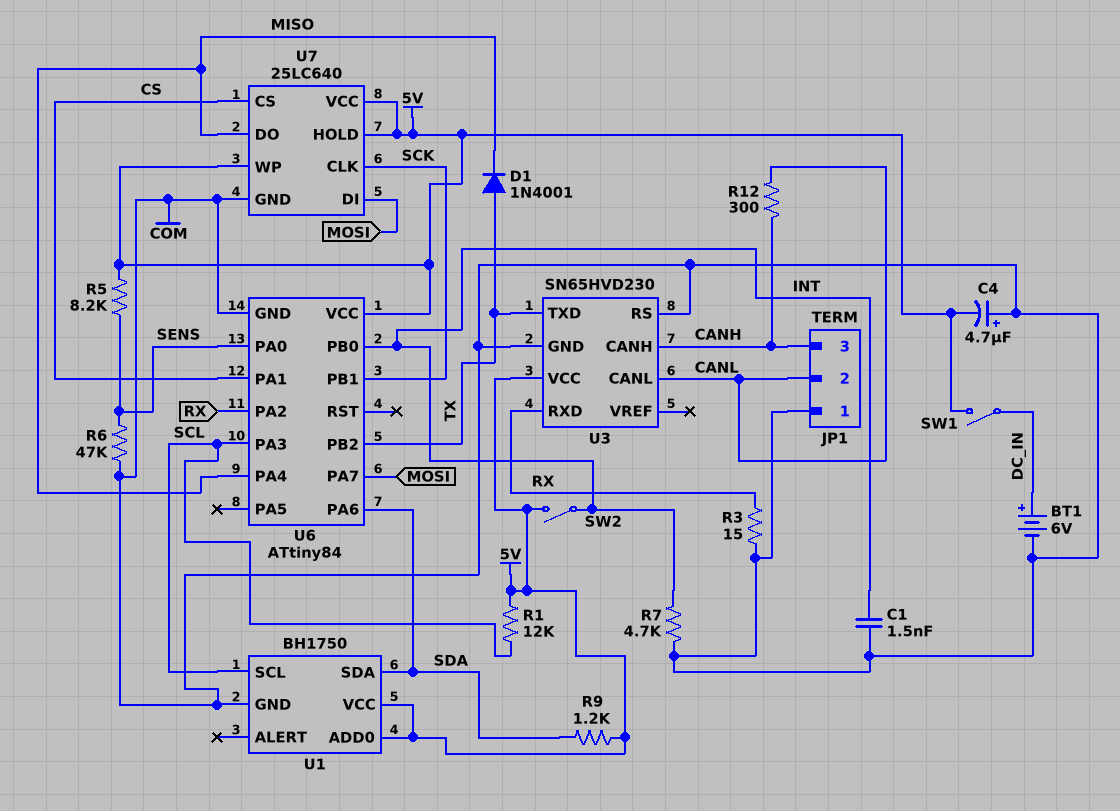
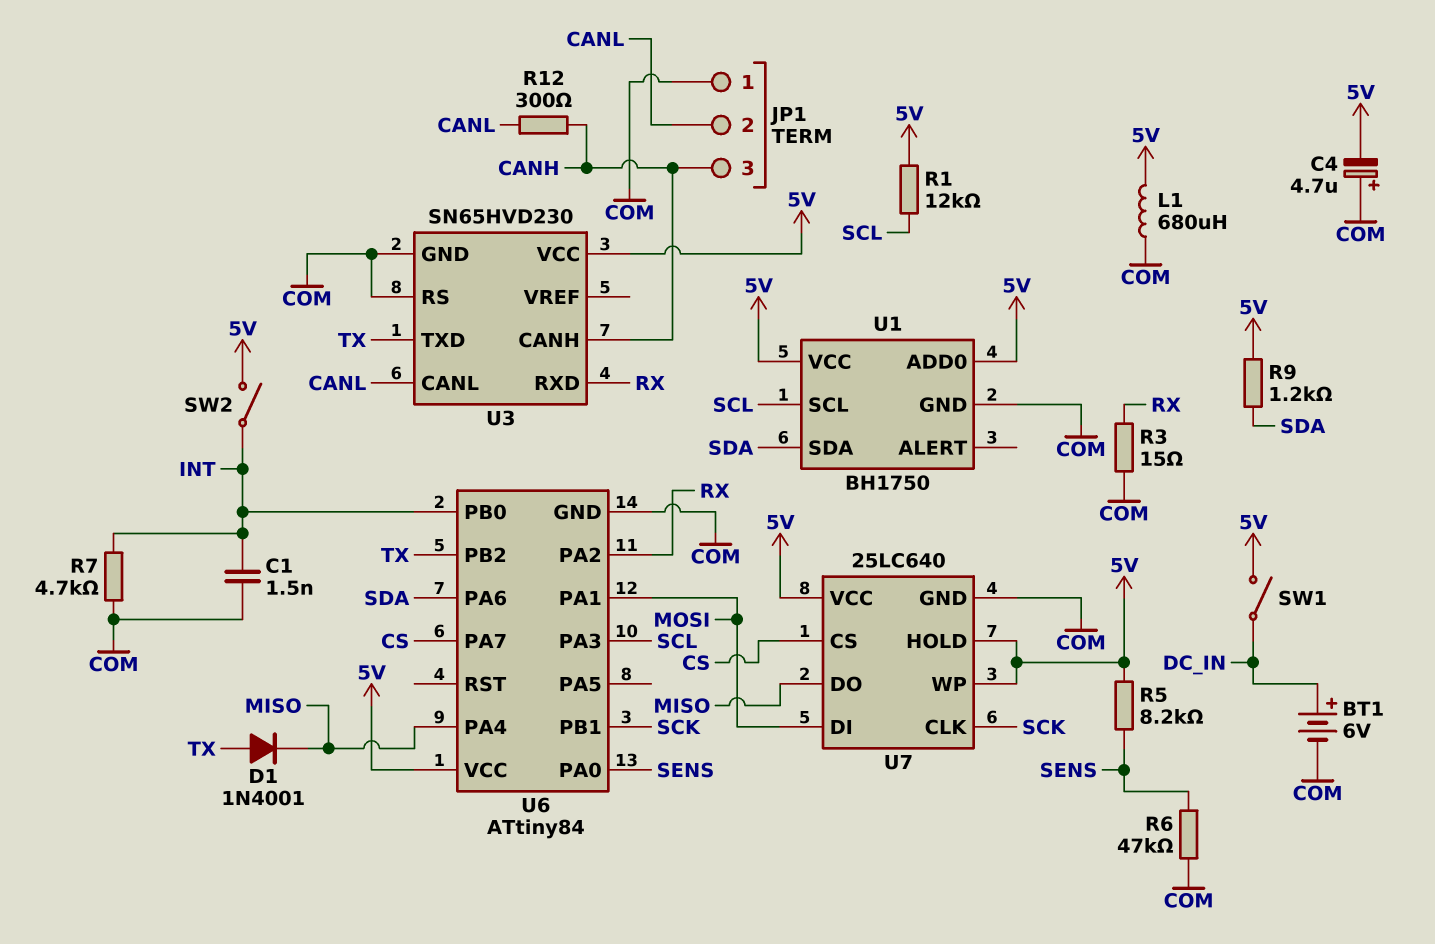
L1: none -> 680uH (5V, COM)
U6 pin PA1: CS -> MOSI
U6 pin PA7: MOSI -> CS

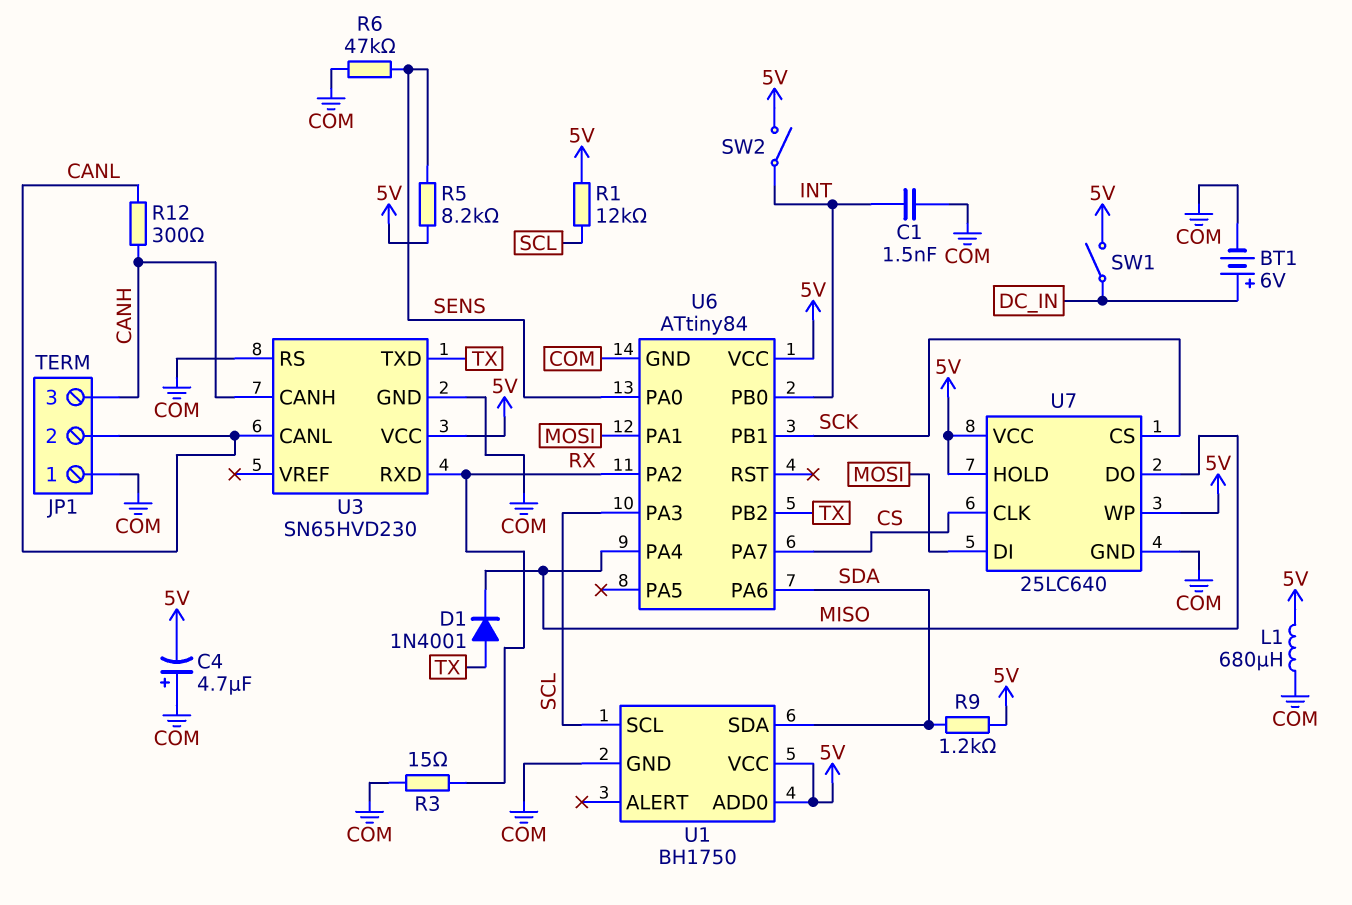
R7: 4.7k (COM, INT) -> none
U7 pin CLK: SCK -> CS
U7 pin CS: CS -> SCK

